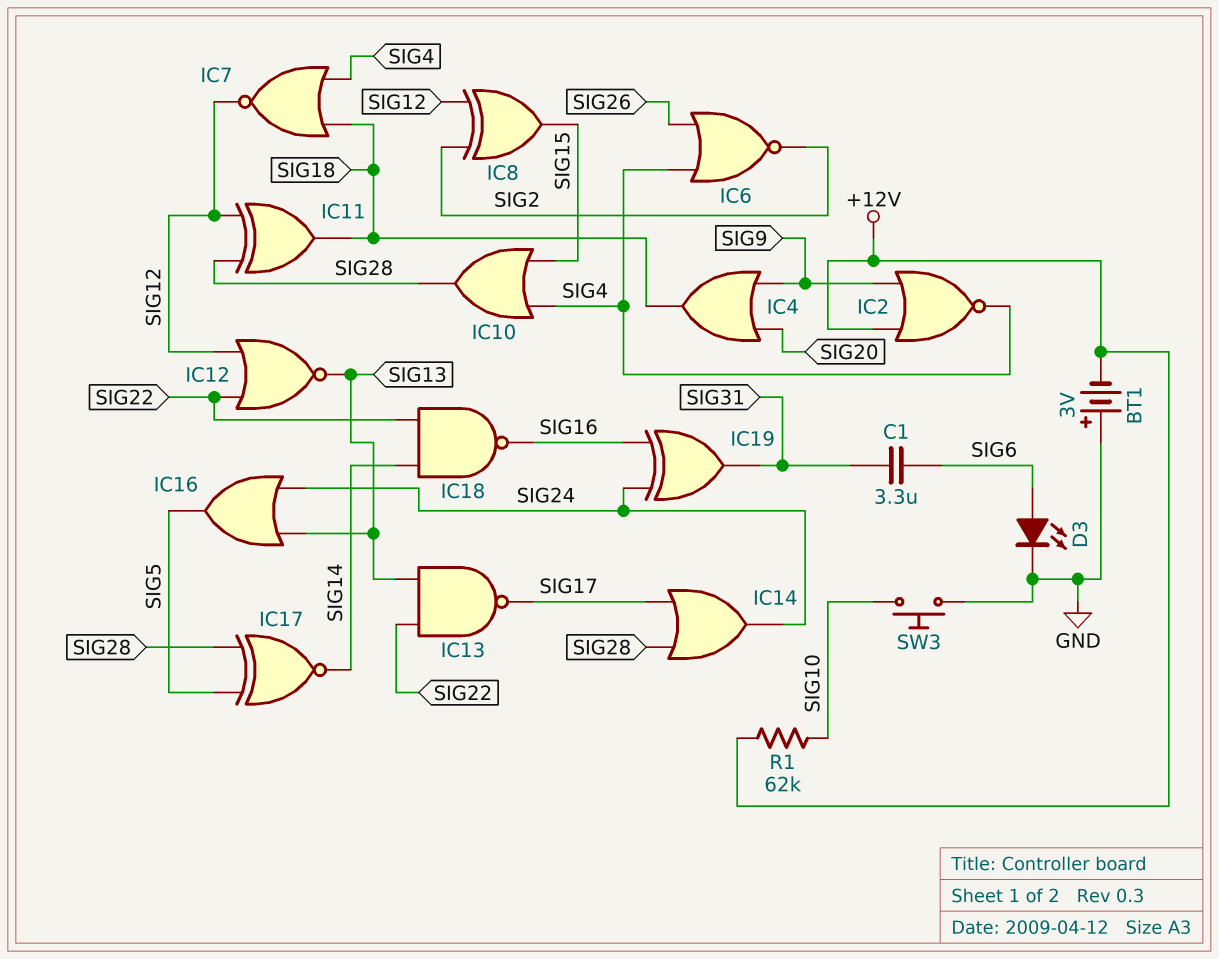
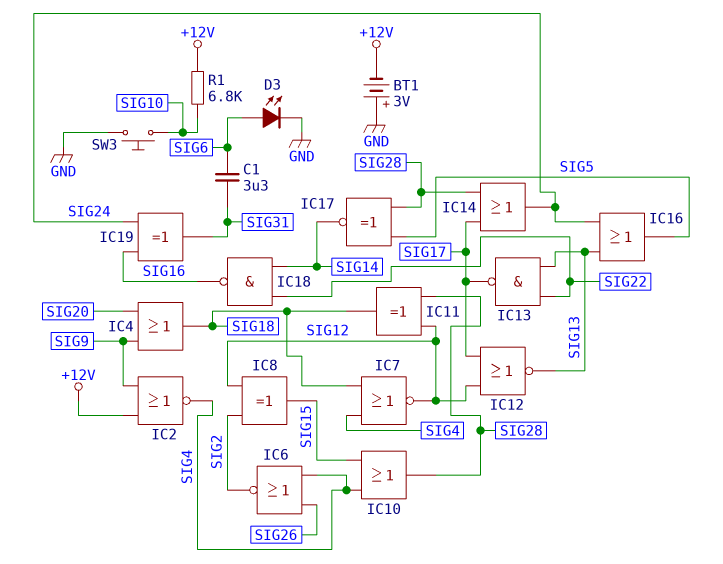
IC12: NOR (in SIG12, in SIG22, out SIG13) -> NOR (in SIG12, in SIG17, out SIG13)
R1: 62k (+12V, SIG10) -> 6.8k (+12V, SIG10)

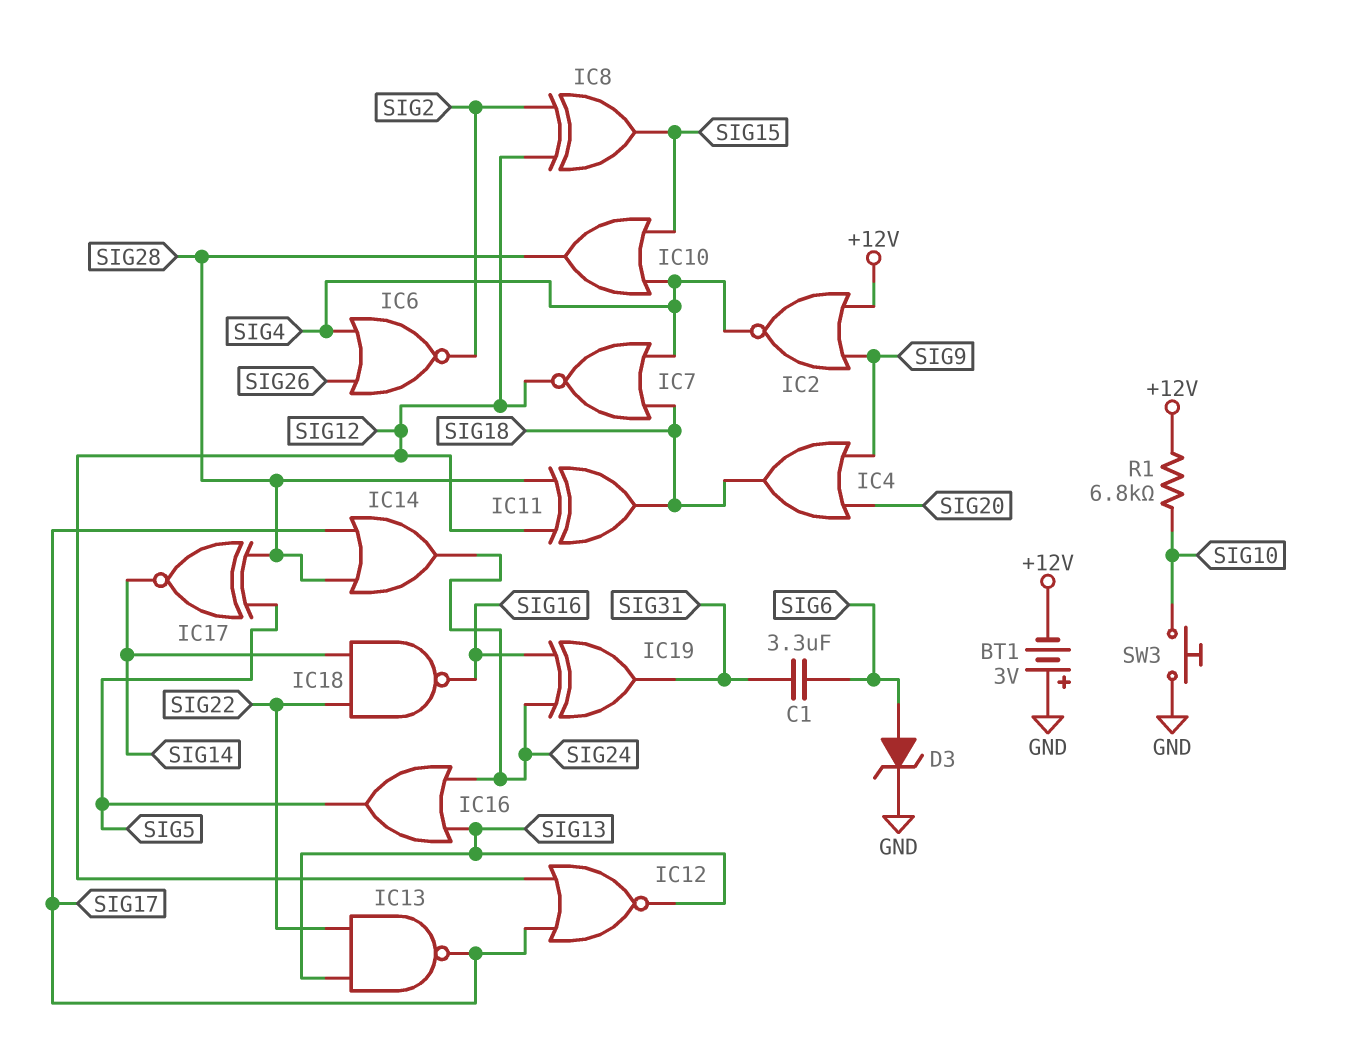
D3: LED (A SIG6, K GND) -> zener (A SIG6, K GND)

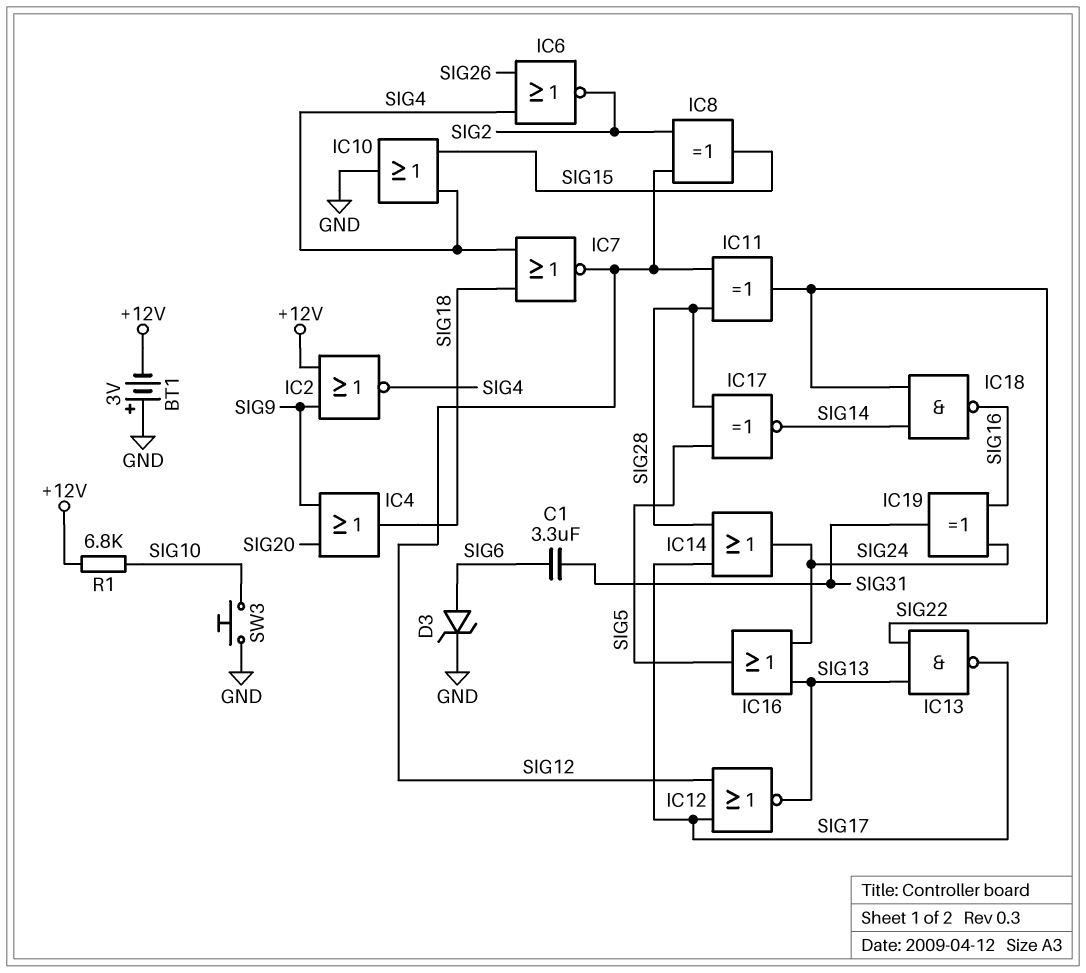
IC10: OR (in SIG4, in SIG15, out SIG28) -> OR (in SIG4, in SIG15, out GND)
IC11: XOR (in SIG12, in SIG28, out SIG18) -> XOR (in SIG12, in SIG28, out SIG22)

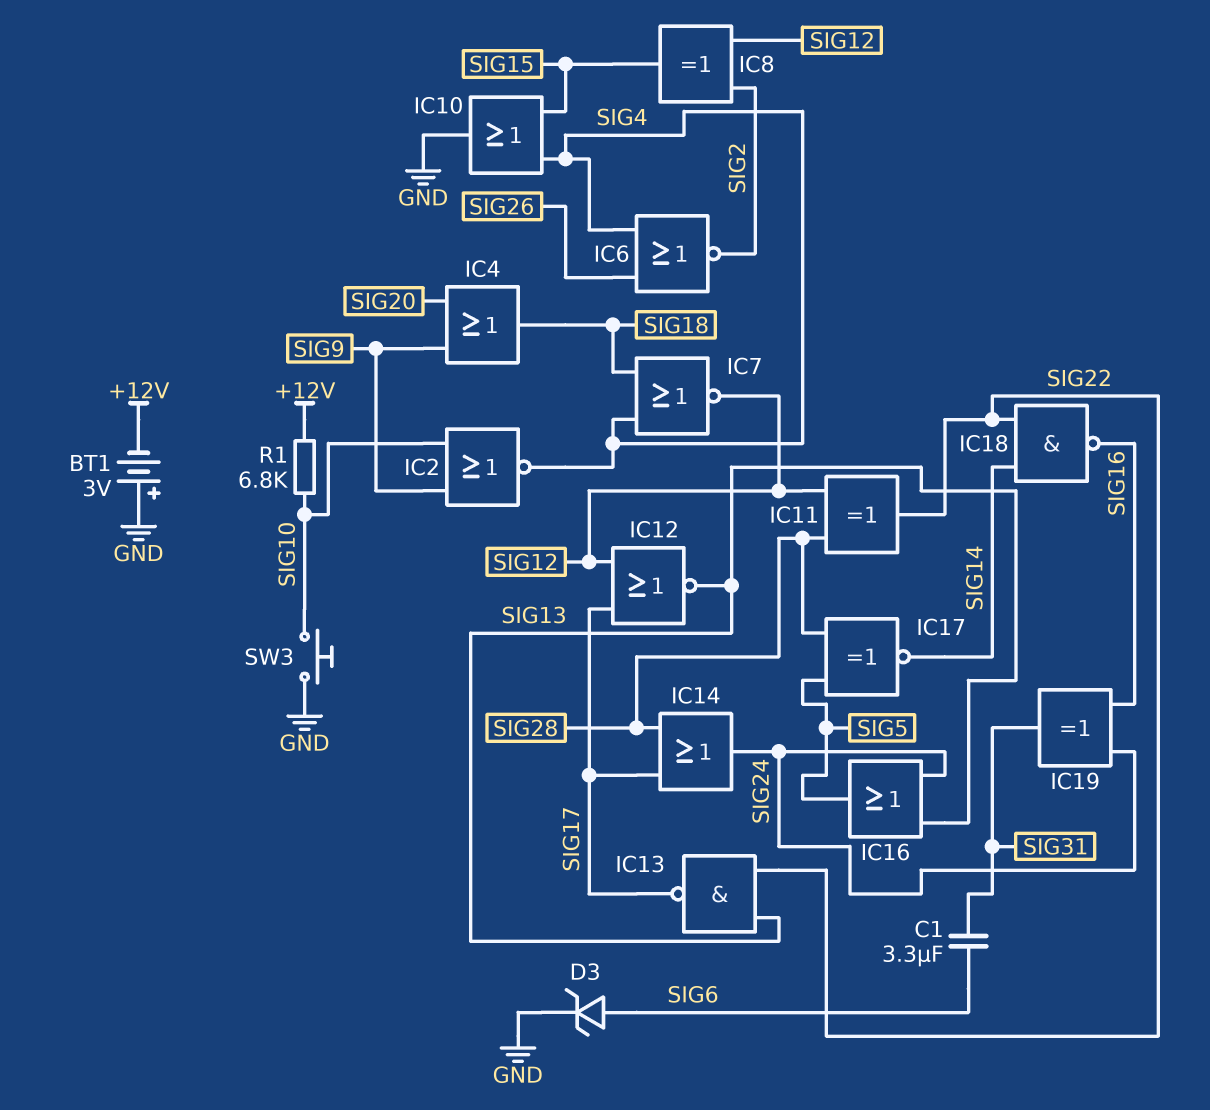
IC2: NOR (in +12V, in SIG9, out SIG4) -> NOR (in SIG9, in SIG10, out SIG4)

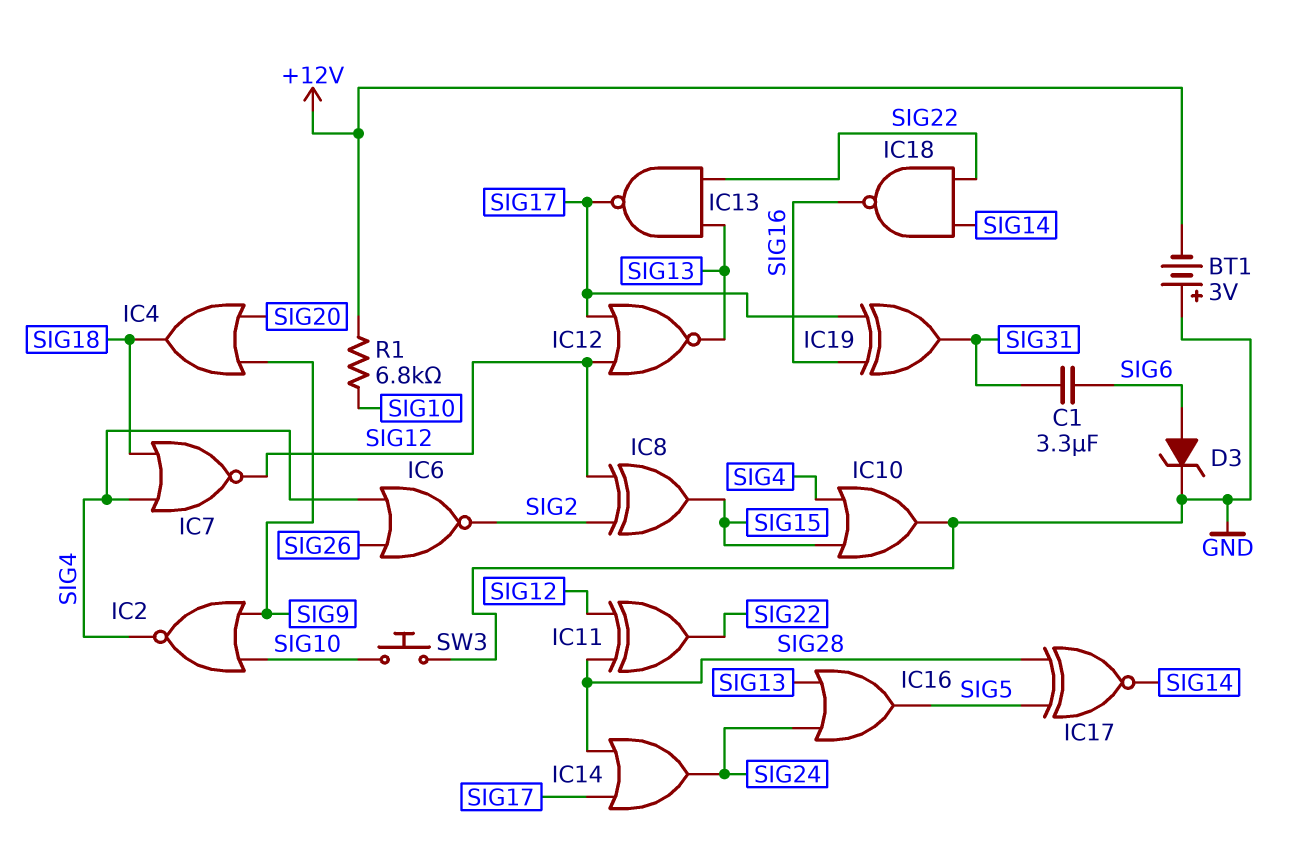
IC19: XOR (in SIG16, in SIG24, out SIG31) -> XOR (in SIG16, in SIG17, out SIG31)

